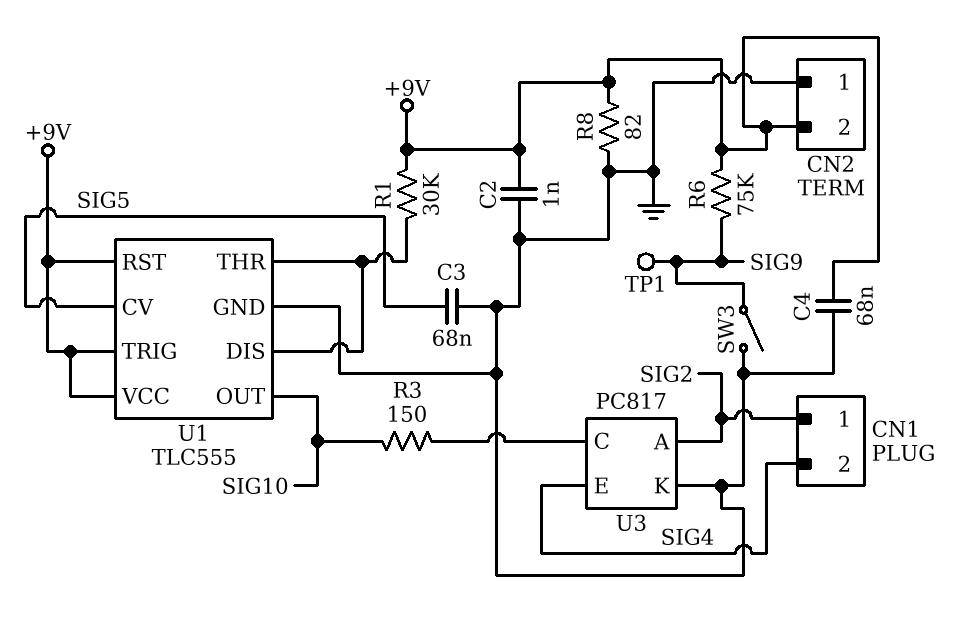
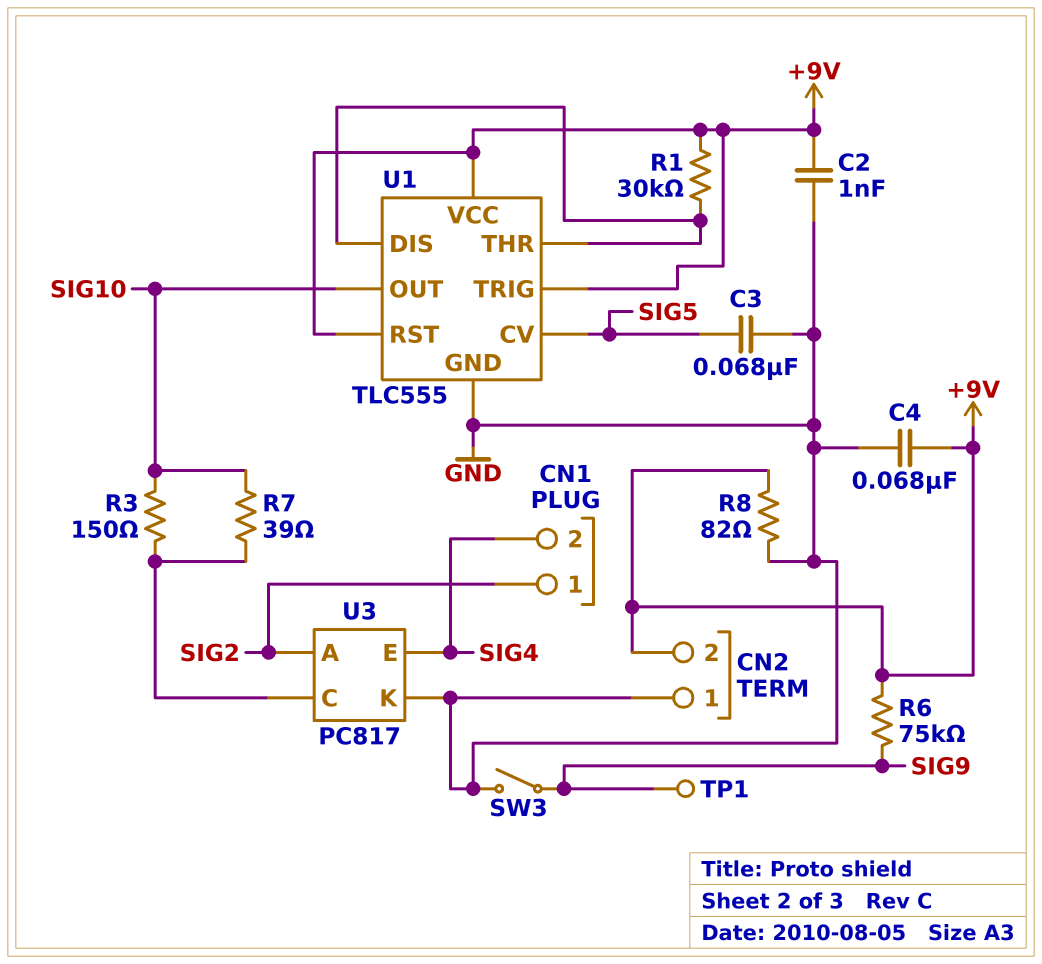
R7: none -> 39 (SIG10, U3/C)

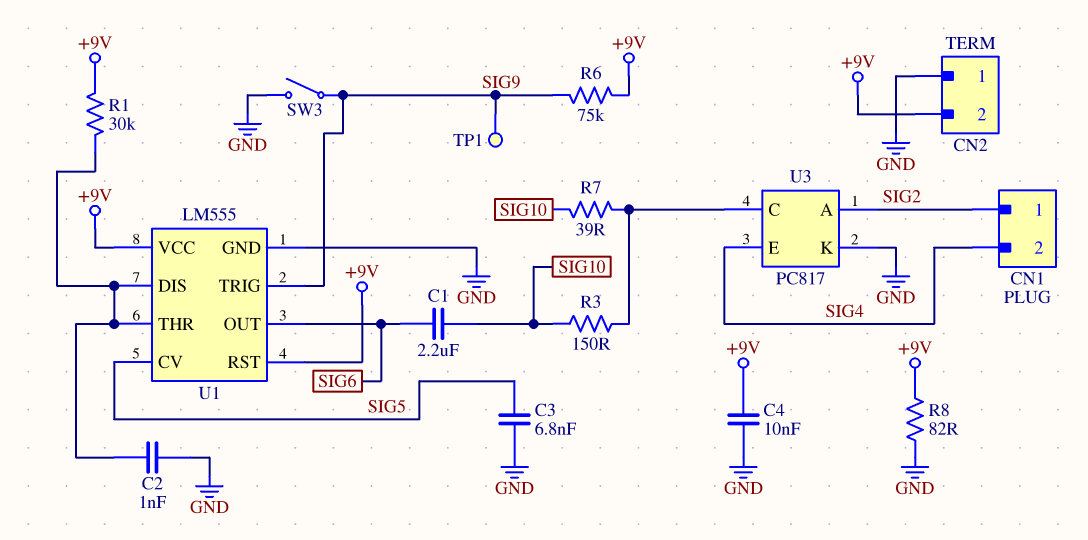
C1: none -> 2.2uF (SIG6, SIG10)
C2: 1nF (+9V, GND) -> 1nF (GND, U1/DIS)
C3: 68nF (GND, SIG5) -> 6.8nF (GND, SIG5)
C4: 68nF (+9V, GND) -> 10nF (+9V, GND)
U1: TLC555 -> LM555
U1 pin OUT: SIG10 -> SIG6
U1 pin TRIG: +9V -> SIG9

